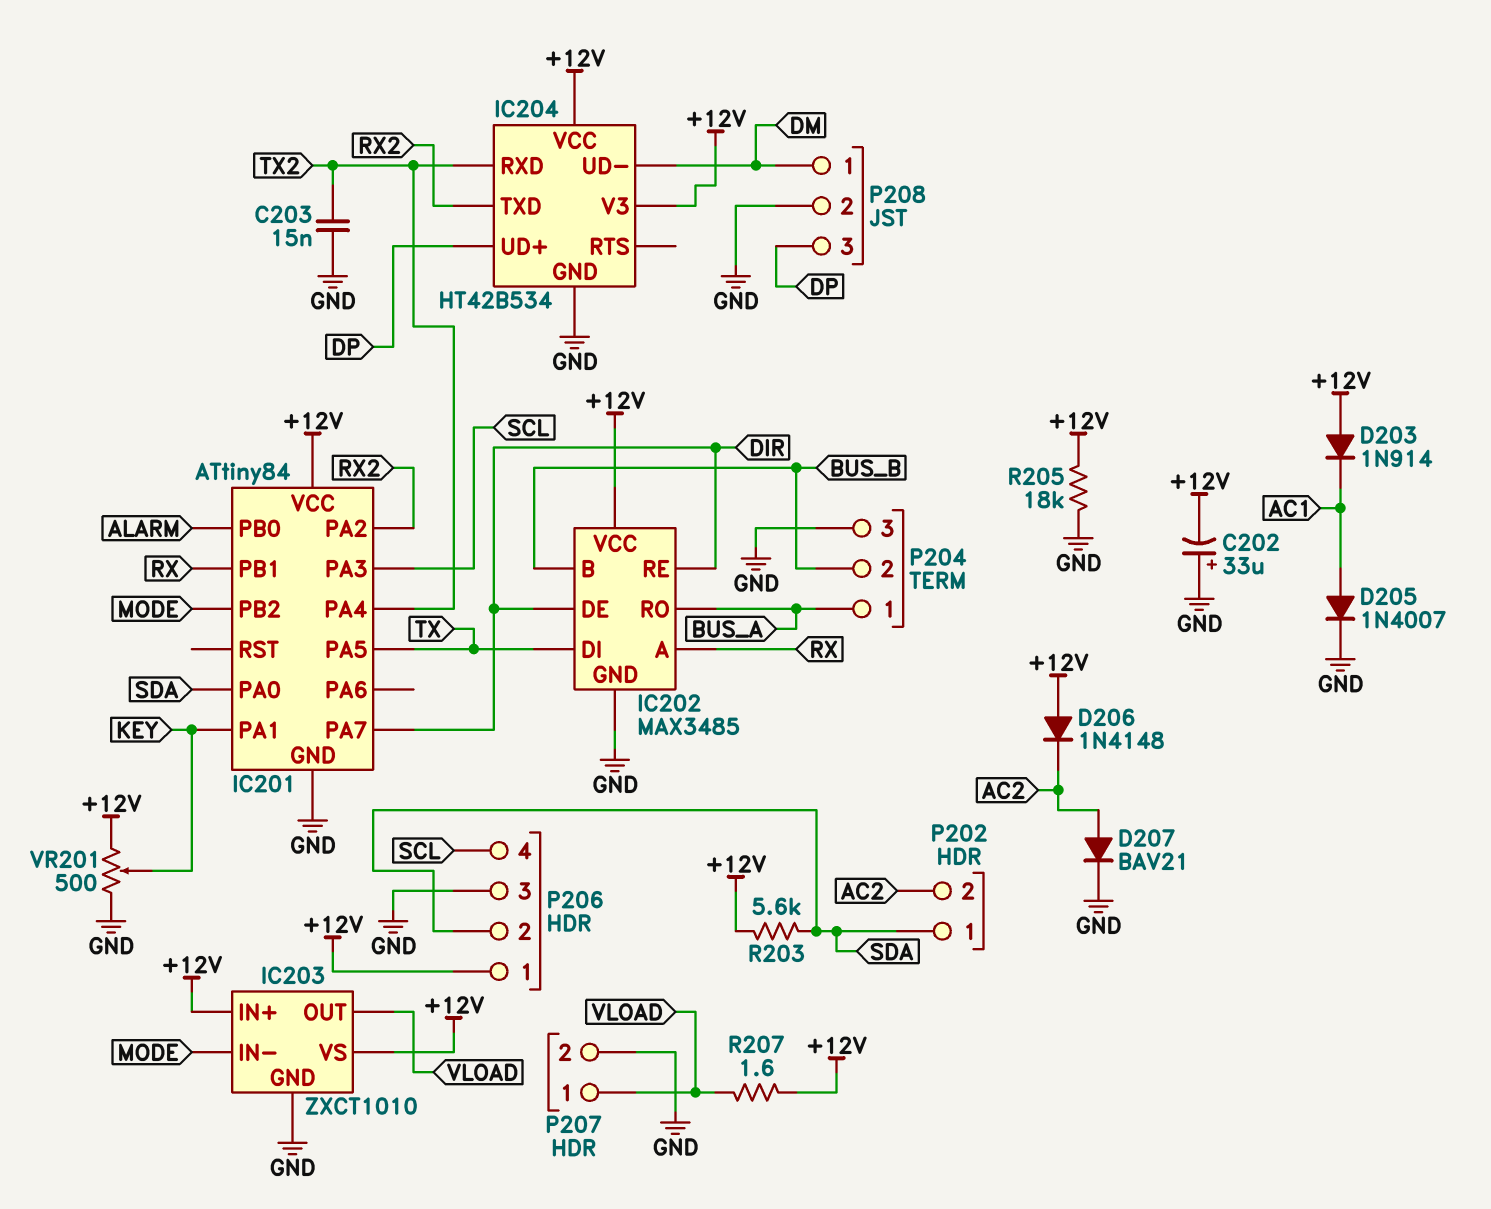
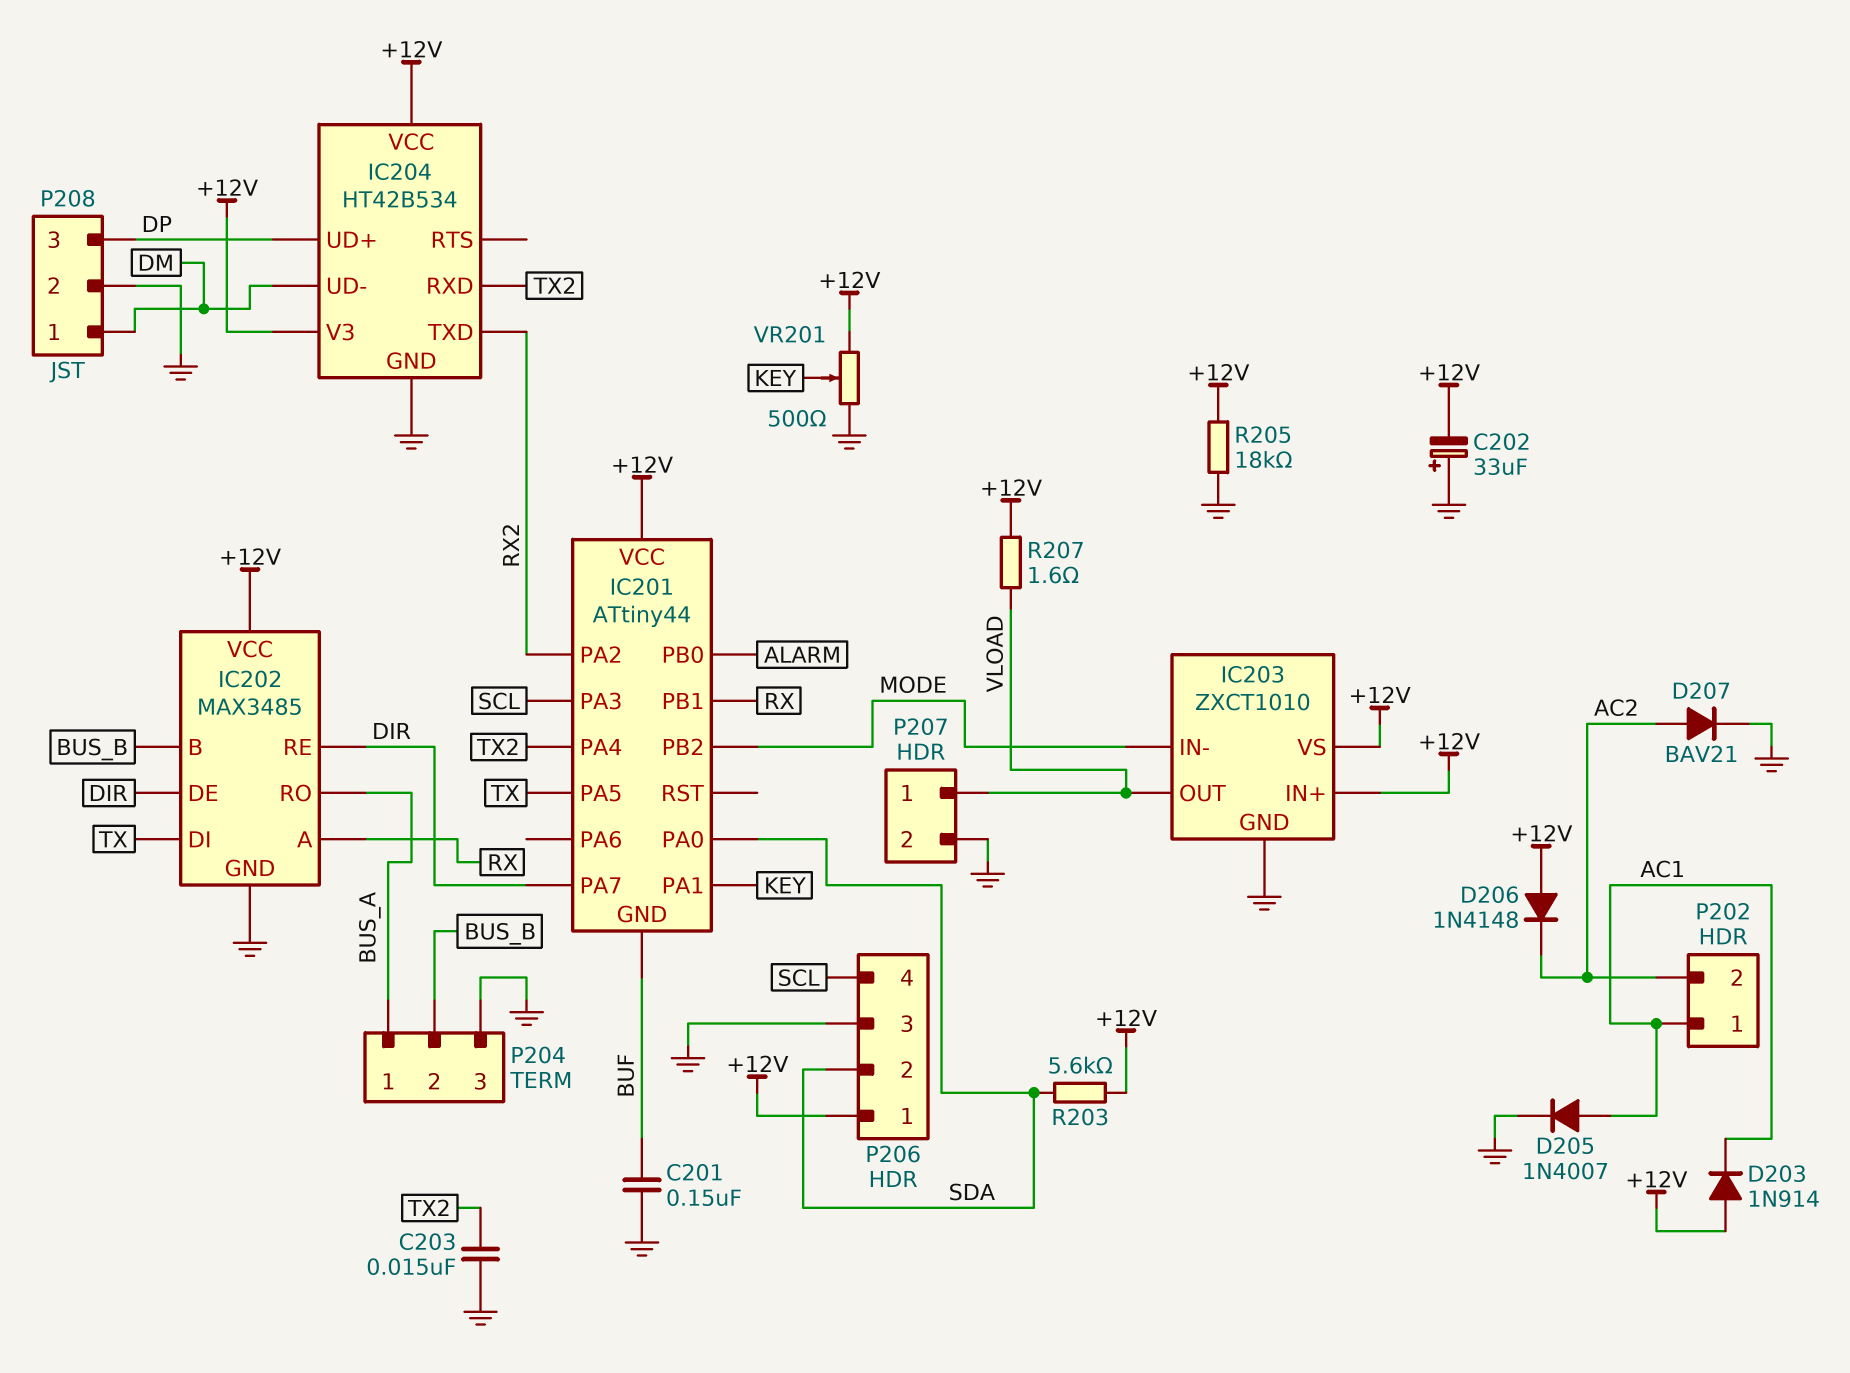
C201: none -> 150nF (BUF, GND)
IC201: ATtiny84 -> ATtiny44
IC201 pin GND: GND -> BUF
P202 pin 1: SDA -> AC1

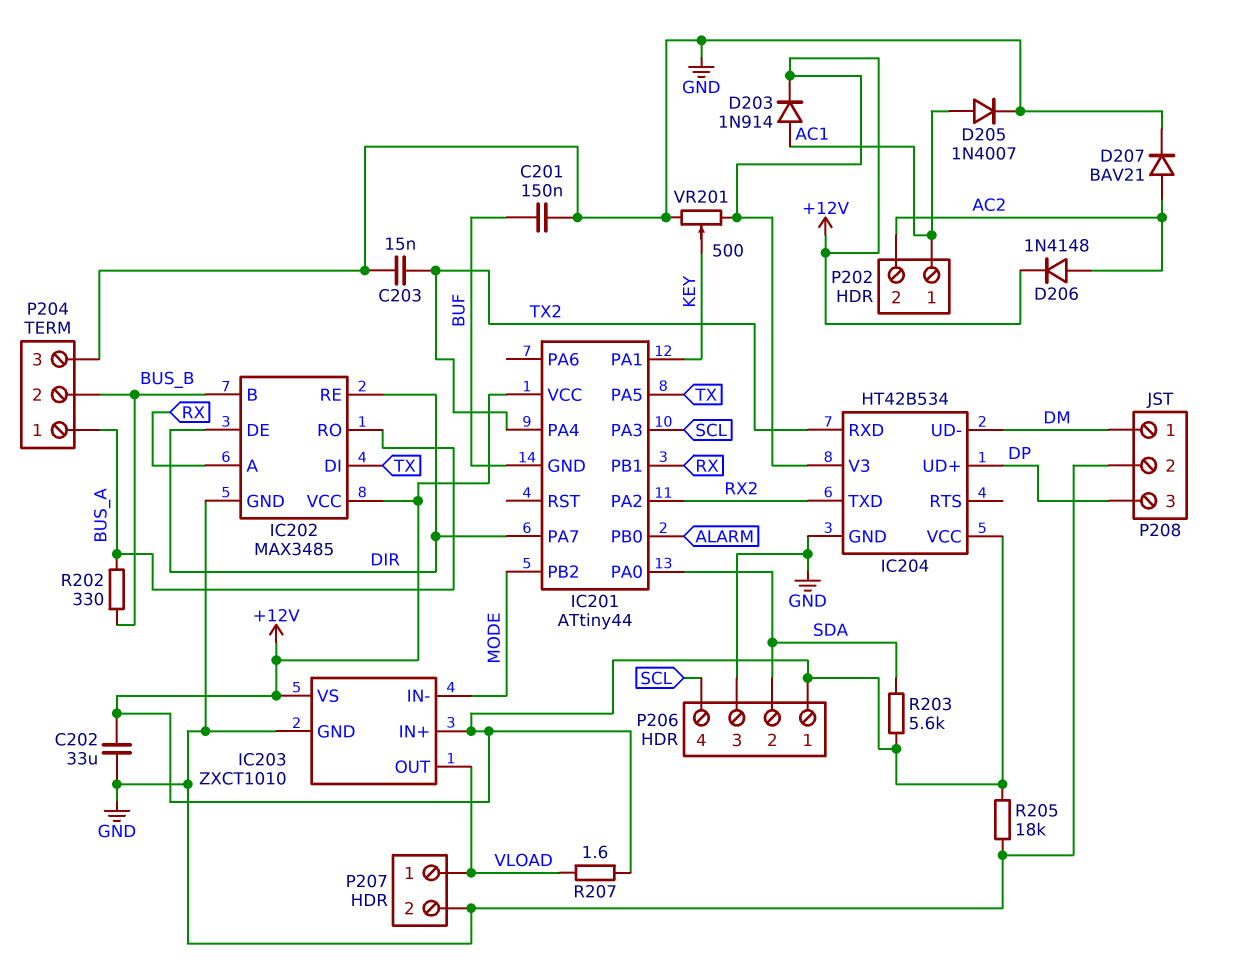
C202: 33uF (plus GND, minus +12V) -> 33uF (+12V, GND)
D203: diode 1N914 (A +12V, K AC1) -> diode 1N914 (A AC1, K +12V)
D206: diode 1N4148 (A +12V, K AC2) -> diode 1N4148 (A AC2, K +12V)
R202: none -> 330 (BUS_A, BUS_B)

